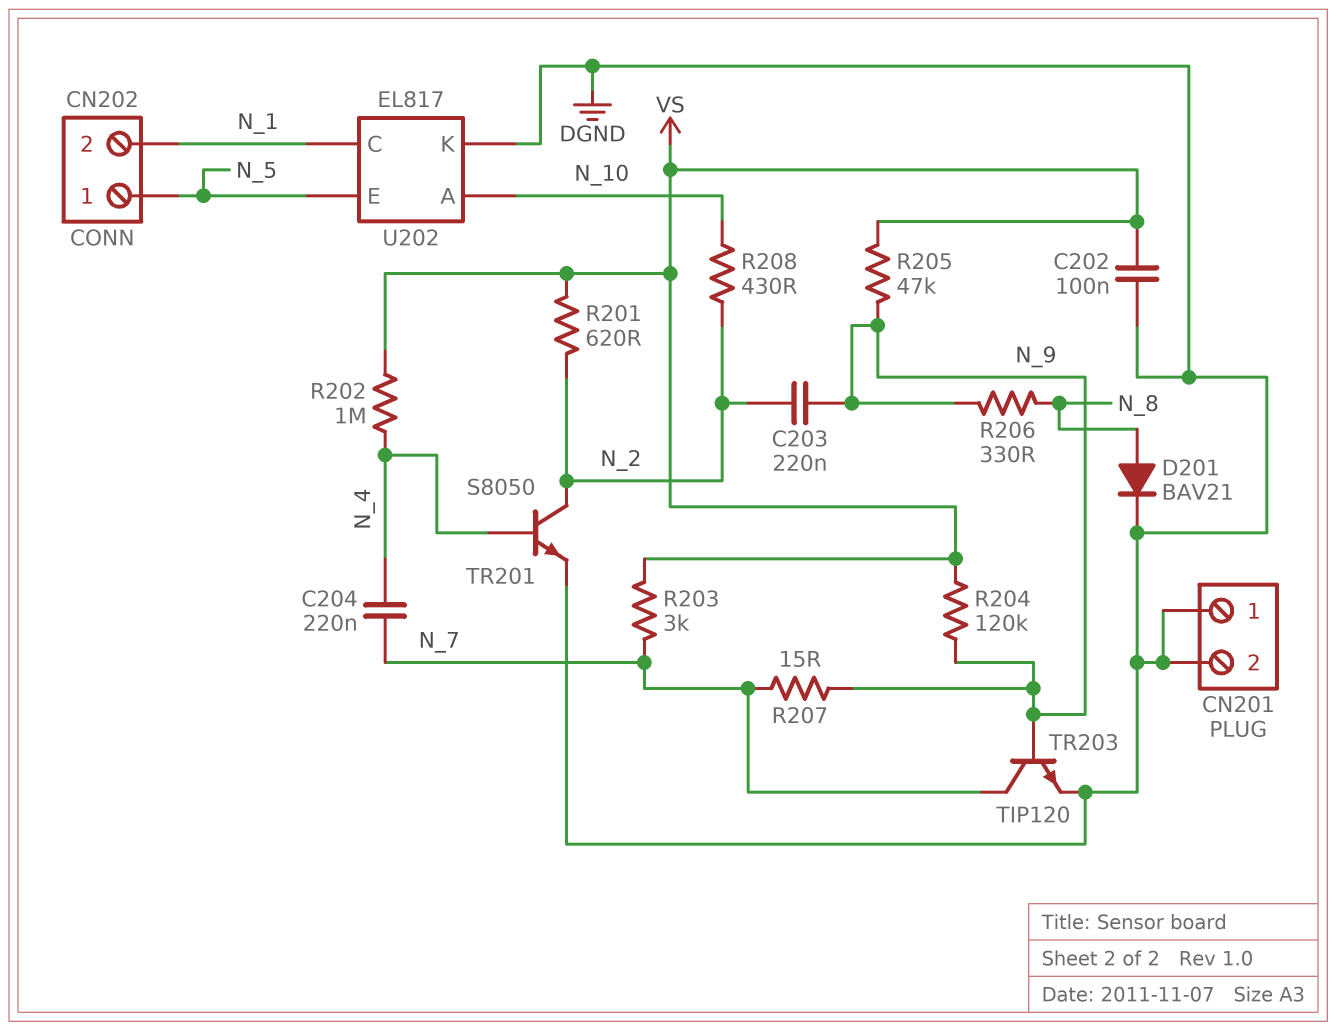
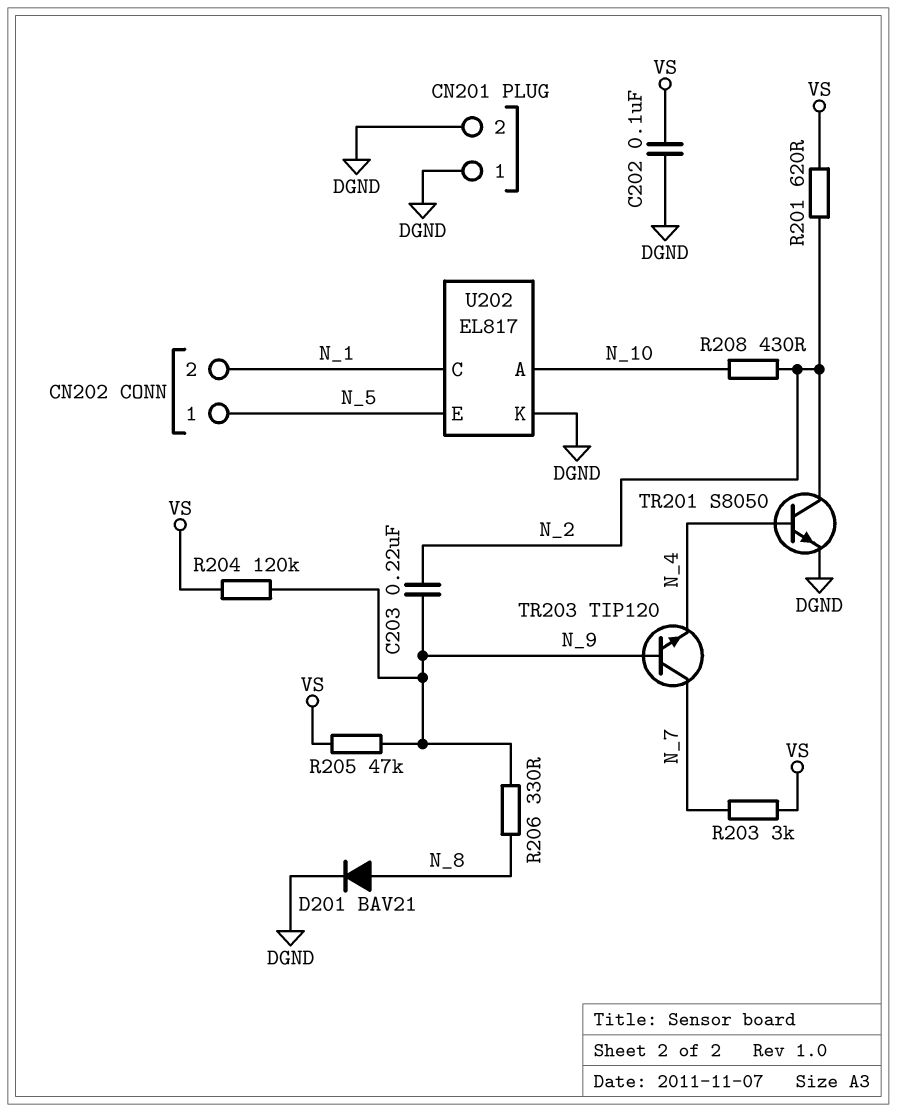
C204: 220nF (N_4, N_7) -> none
R202: 1M (N_4, VS) -> none
R207: 15 (N_7, N_9) -> none
TR203: NPN TIP120 (B N_9, C N_7, E DGND) -> NPN TIP120 (B N_9, C N_7, E N_4)

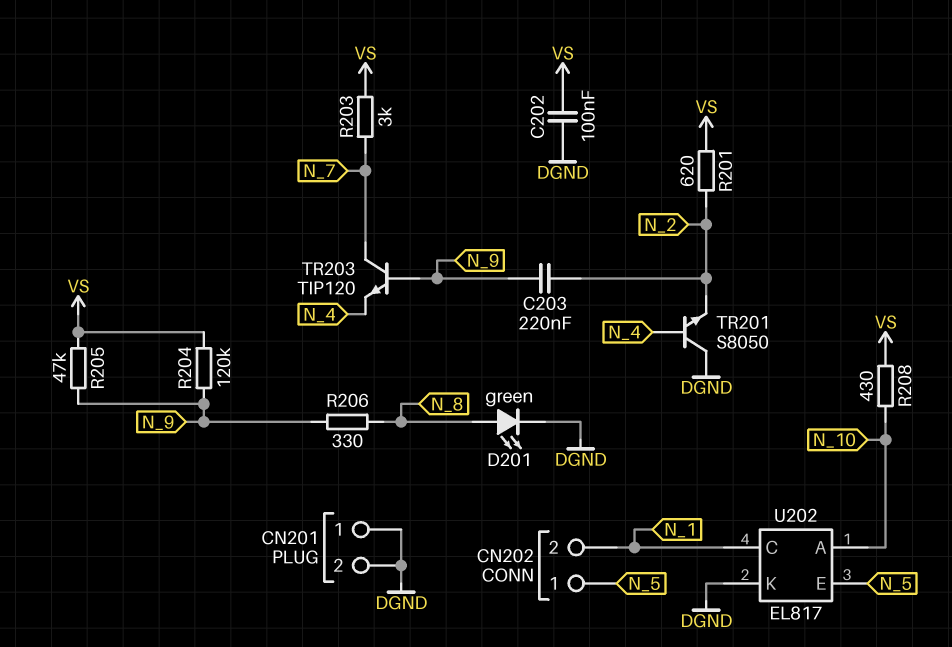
D201: diode BAV21 (A N_8, K DGND) -> LED green (A N_8, K DGND)
R208: 430 (N_2, N_10) -> 430 (N_10, VS)
TR201: NPN S8050 (B N_4, C N_2, E DGND) -> NPN S8050 (B N_4, C DGND, E N_2)

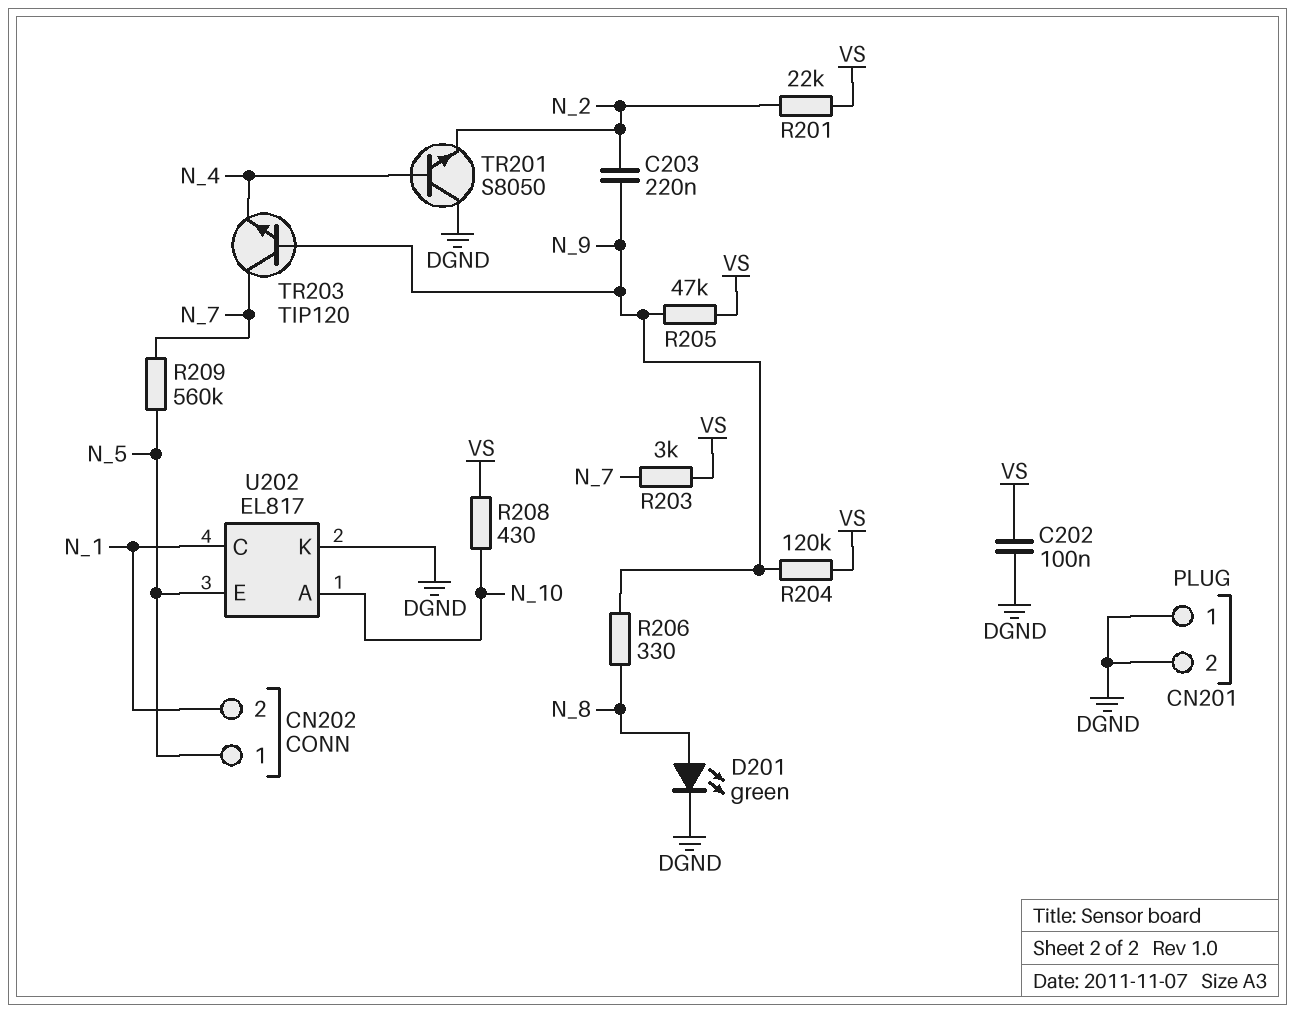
R201: 620 (N_2, VS) -> 22k (N_2, VS)
R209: none -> 560k (N_5, N_7)

